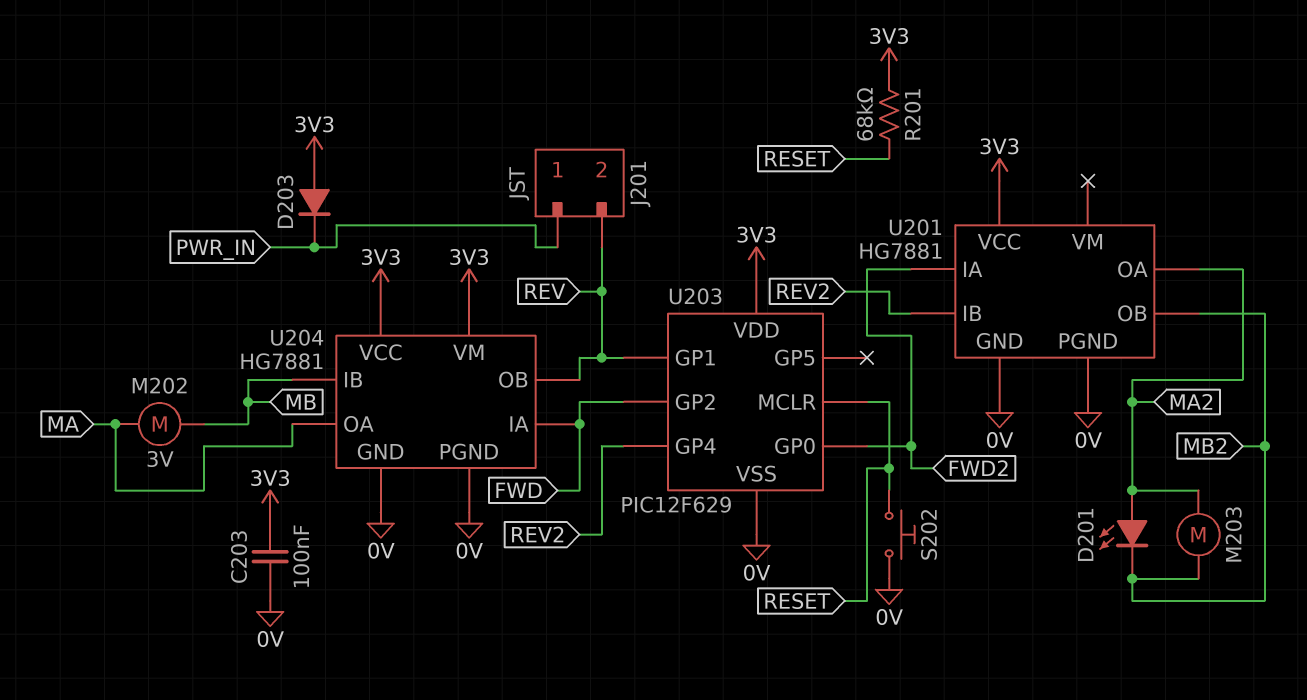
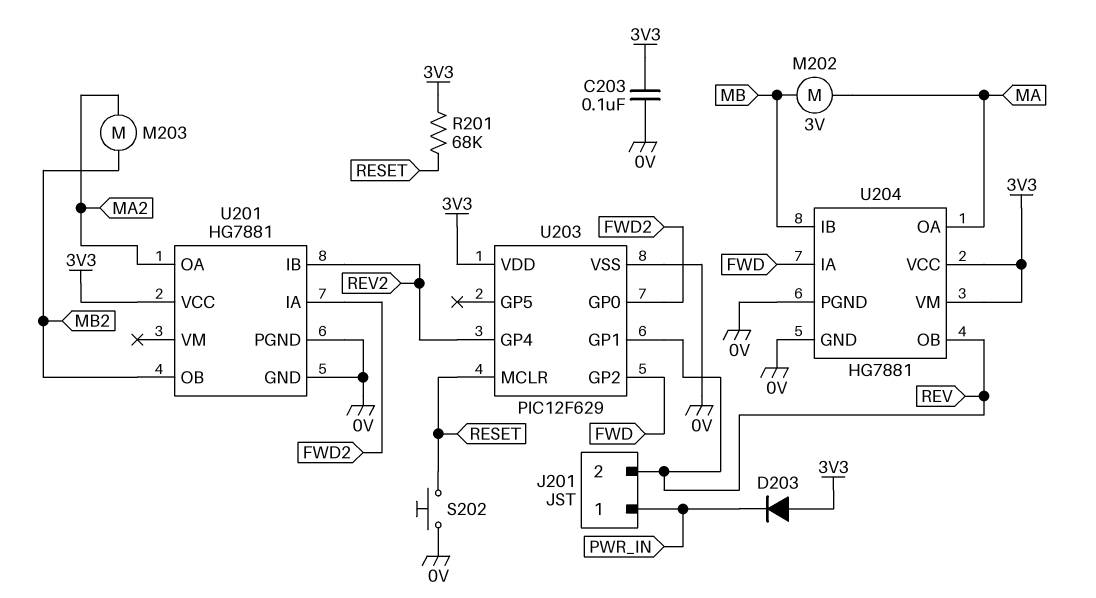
D201: LED (A MA2, K MB2) -> none

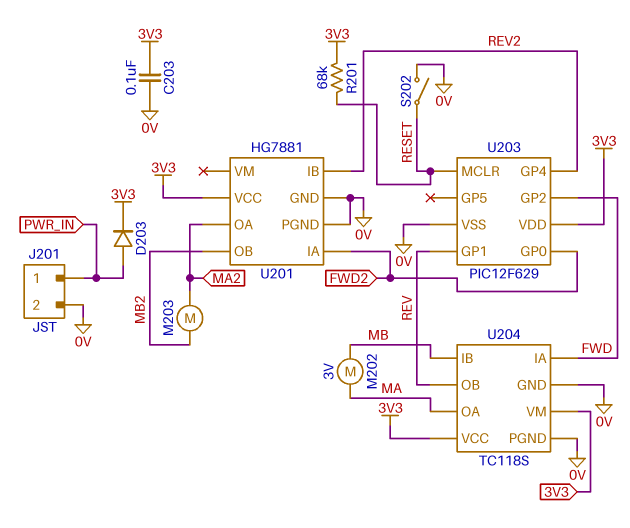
D203: diode (A 3V3, K PWR_IN) -> diode (A PWR_IN, K 3V3)
J201 pin 2: REV -> 0V
S202: button (0V, RESET) -> switch (0V, RESET)
U204: HG7881 -> TC118S

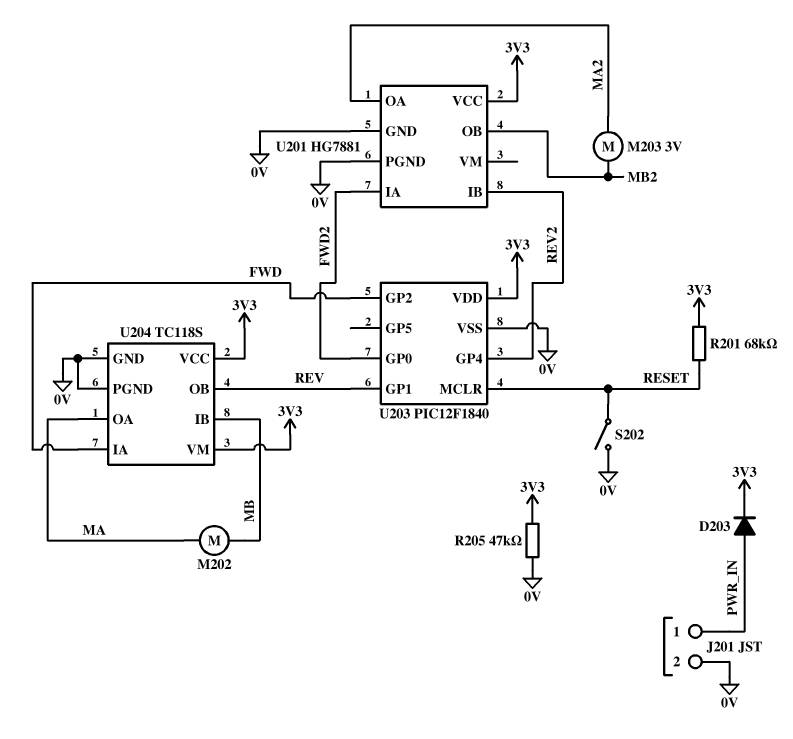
C203: 100nF (0V, 3V3) -> none
M202: motor 3V (MA, MB) -> motor (MA, MB)
M203: motor (MA2, MB2) -> motor 3V (MA2, MB2)
R205: none -> 47k (0V, 3V3)
U203: PIC12F629 -> PIC12F1840

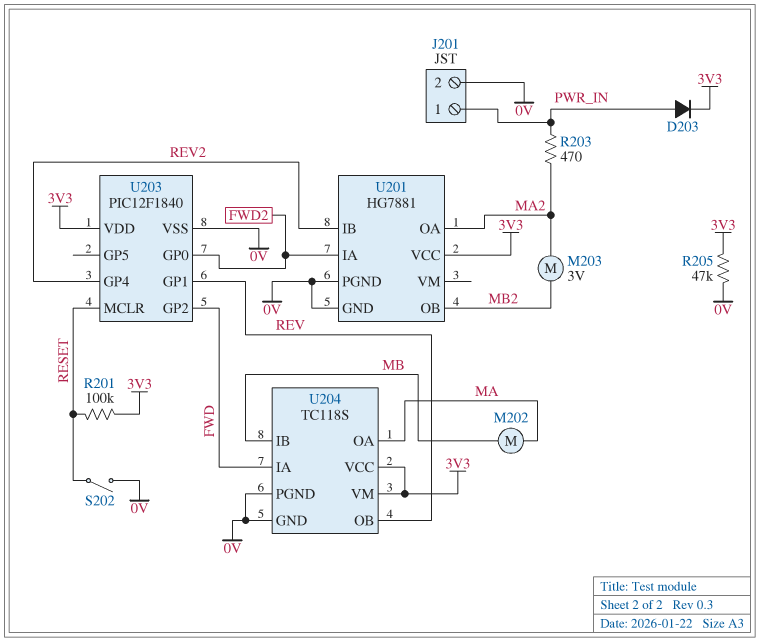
R201: 68k (3V3, RESET) -> 100k (3V3, RESET)
R203: none -> 470 (MA2, PWR_IN)

